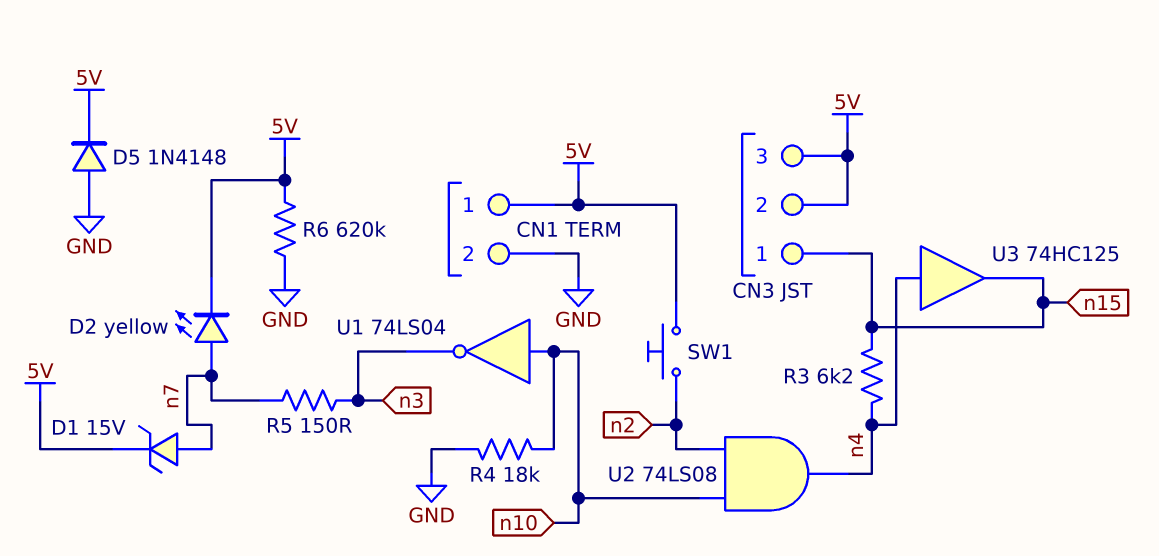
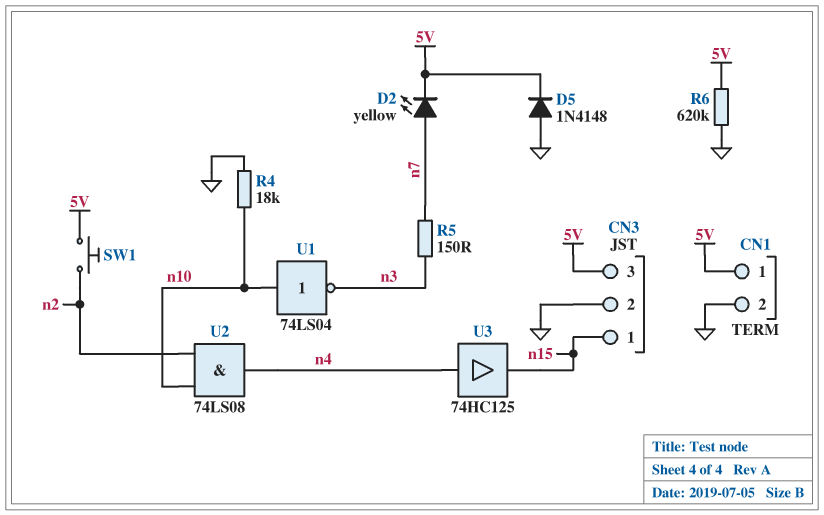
CN3 pin 2: 5V -> GND
D1: zener 15V (A n7, K 5V) -> none
R3: 6.2k (n4, n15) -> none

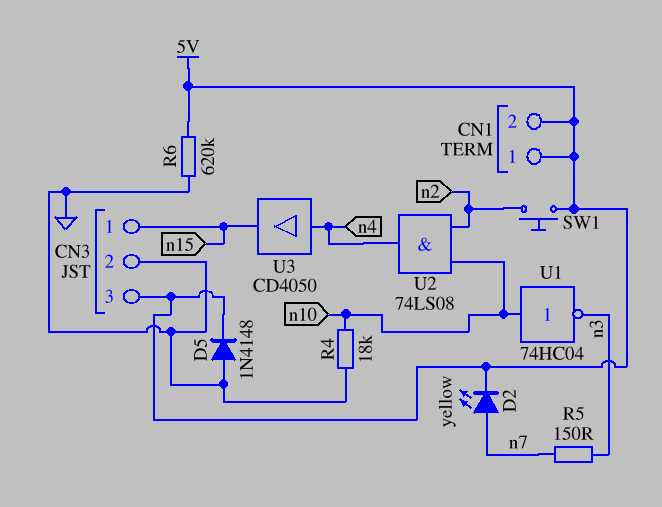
CN1 pin 2: GND -> 5V
U1: NOT 74LS04 (in n10, out n3) -> NOT 74HC04 (in n10, out n3)
U3: buffer 74HC125 (in n4, out n15) -> buffer CD4050 (in n4, out n15)

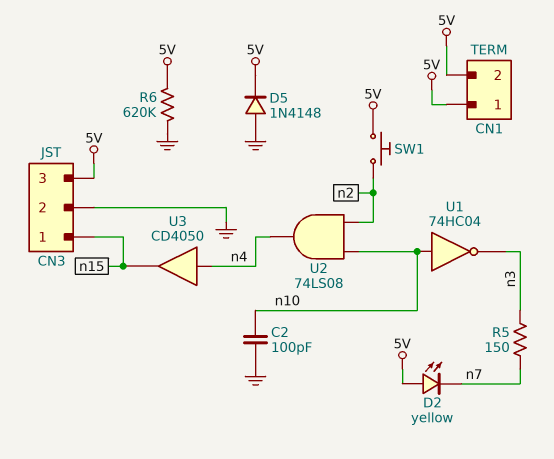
C2: none -> 100pF (GND, n10)
D2: LED yellow (A n7, K 5V) -> LED yellow (A 5V, K n7)
R4: 18k (GND, n10) -> none

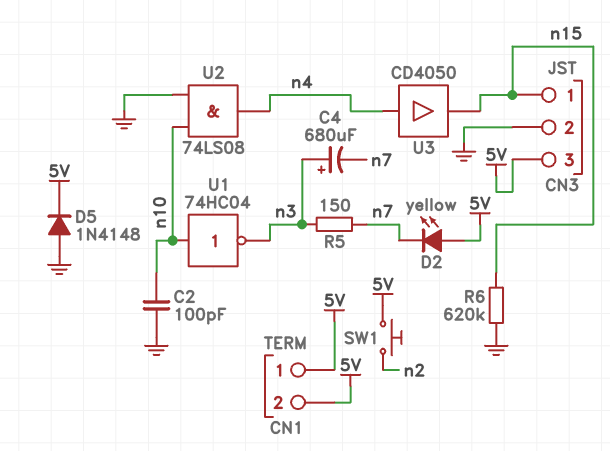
C4: none -> 680uF (plus n3, minus n7)
R6: 620k (5V, GND) -> 620k (GND, n15)
U2: AND 74LS08 (in n2, in n10, out n4) -> AND 74LS08 (in GND, in n10, out n4)

